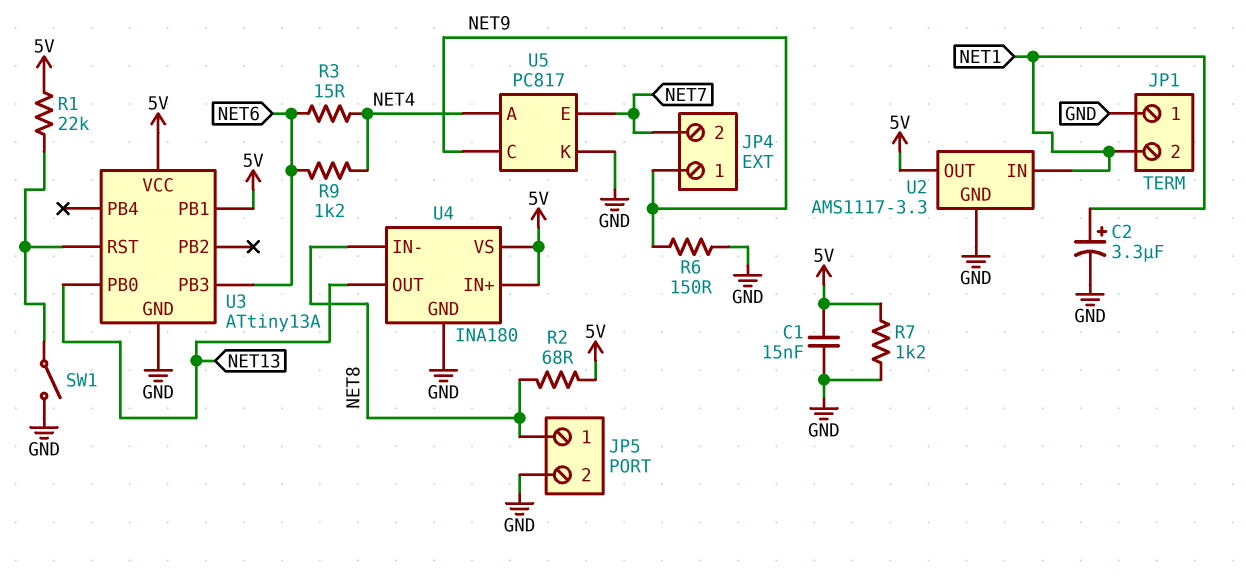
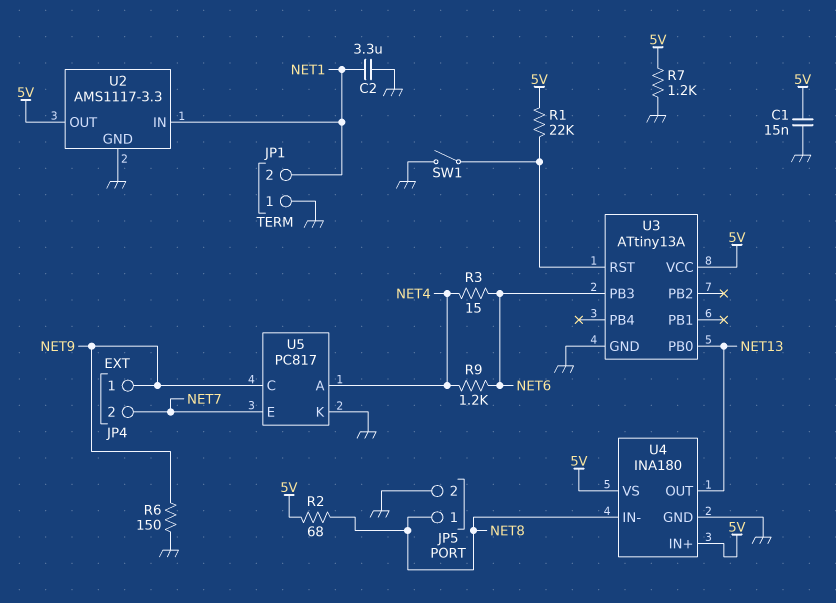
C2: 3.3uF (plus NET1, minus GND) -> 3.3uF (GND, NET1)
U3 pin PB1: 5V -> none

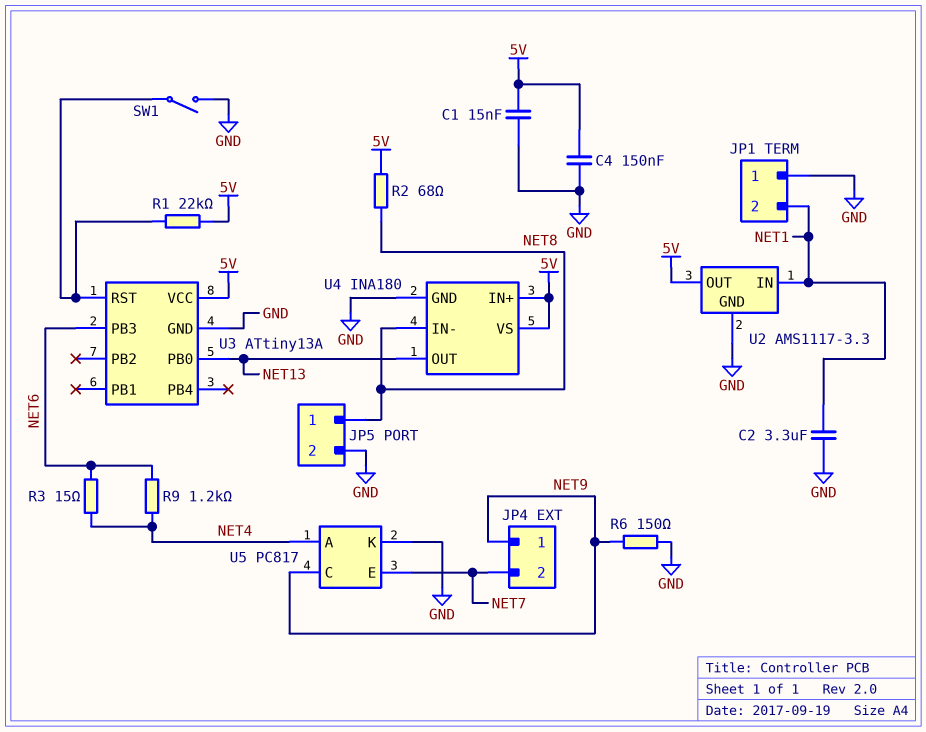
C4: none -> 150nF (5V, GND)
R7: 1.2k (5V, GND) -> none

